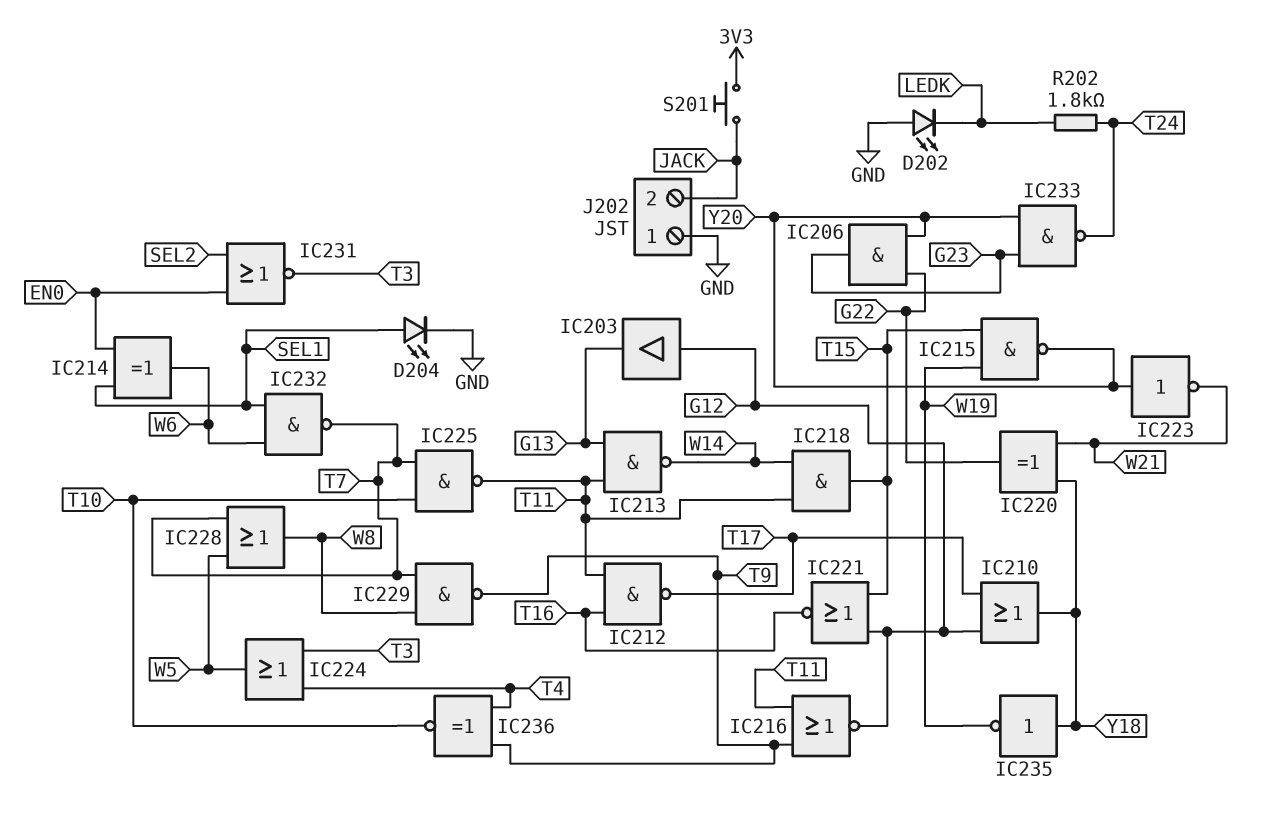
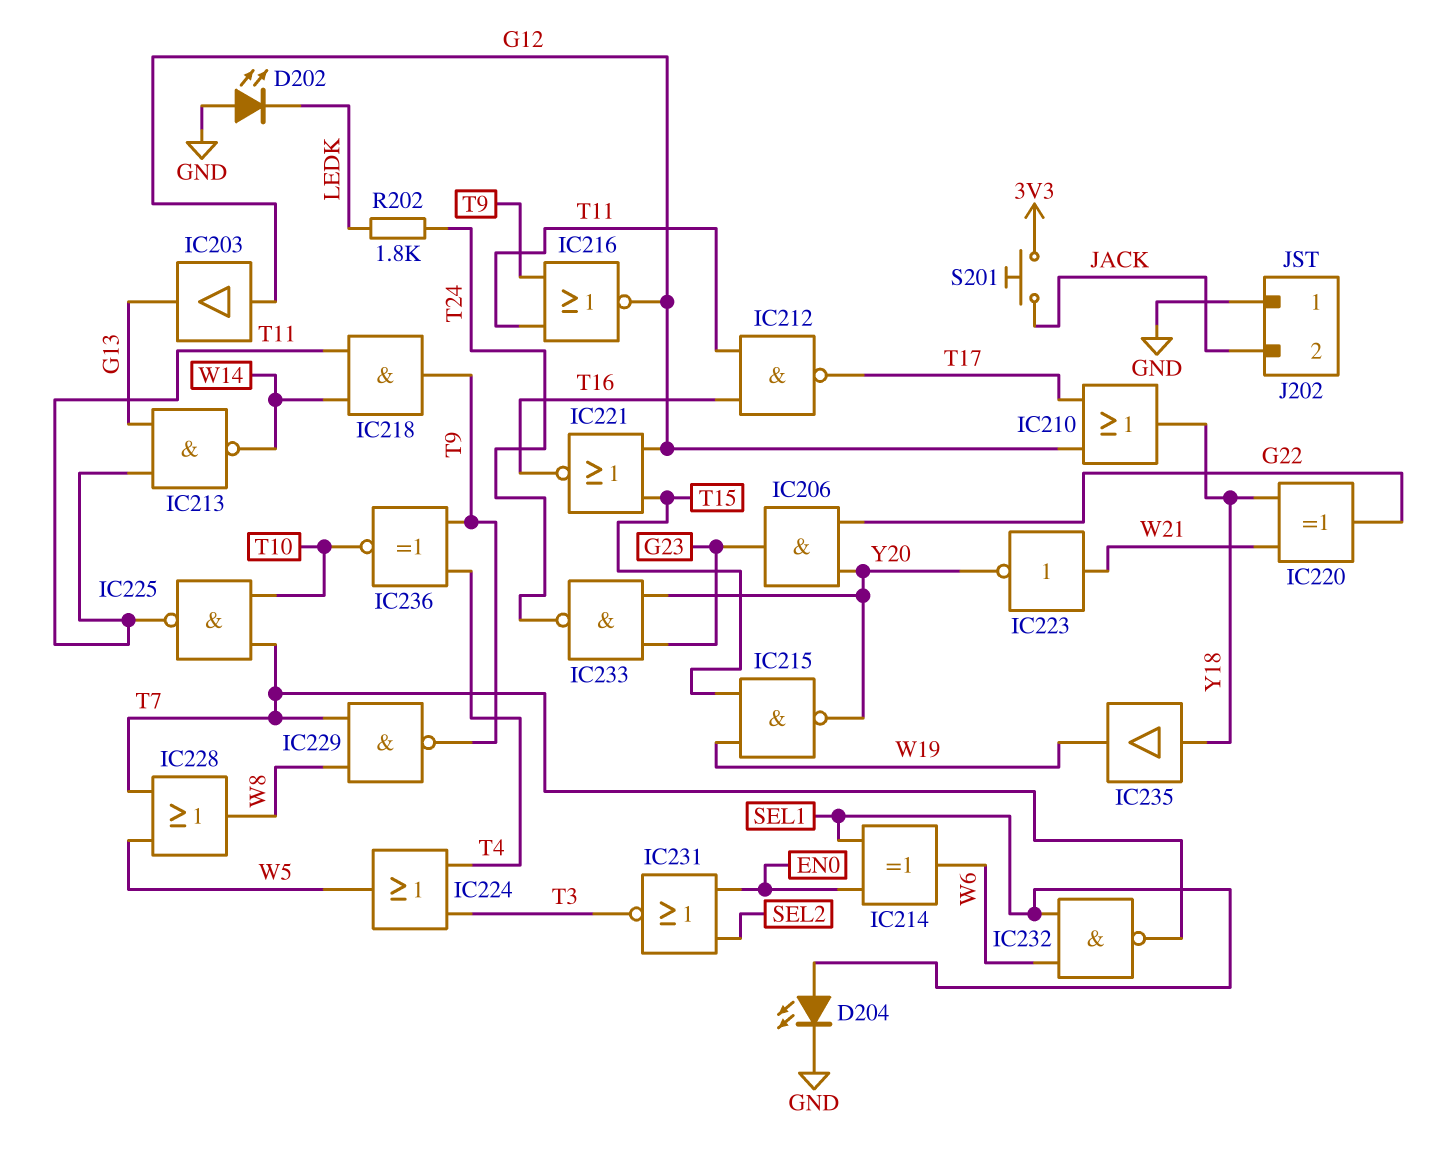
IC218: AND (in T11, in W14, out T15) -> AND (in T11, in W14, out T9)
IC223: NOT (in Y20, out W21) -> NOT (in W21, out Y20)
IC235: NOT (in Y18, out W19) -> buffer (in Y18, out W19)

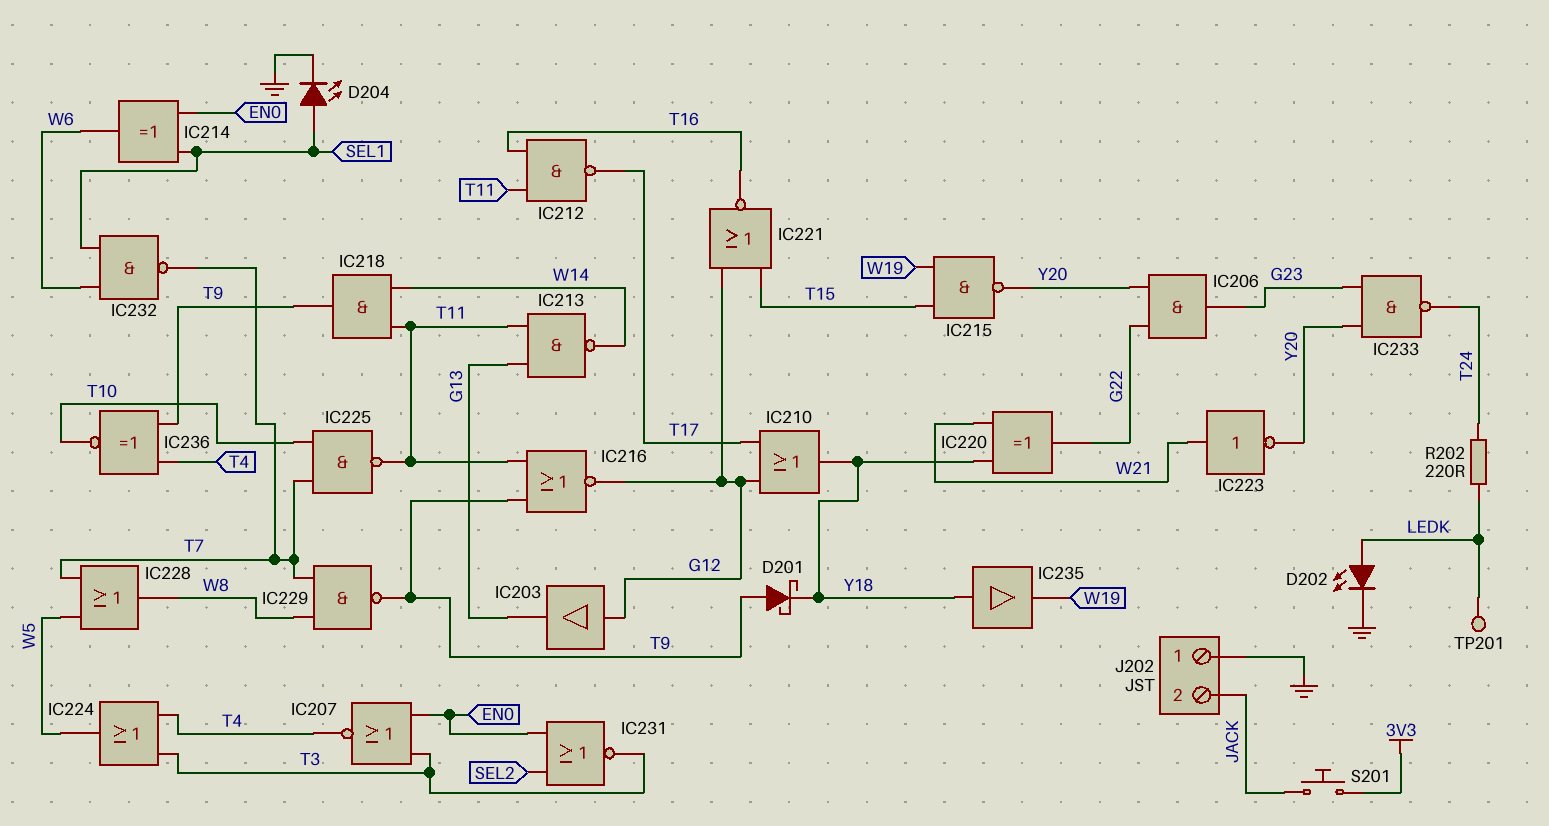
D201: none -> schottky (A T9, K Y18)
D202: LED (A GND, K LEDK) -> LED (A LEDK, K GND)
IC207: none -> NOR (in EN0, in T3, out T4)
R202: 1.8k (LEDK, T24) -> 220 (LEDK, T24)
TP201: none -> test point (LEDK)

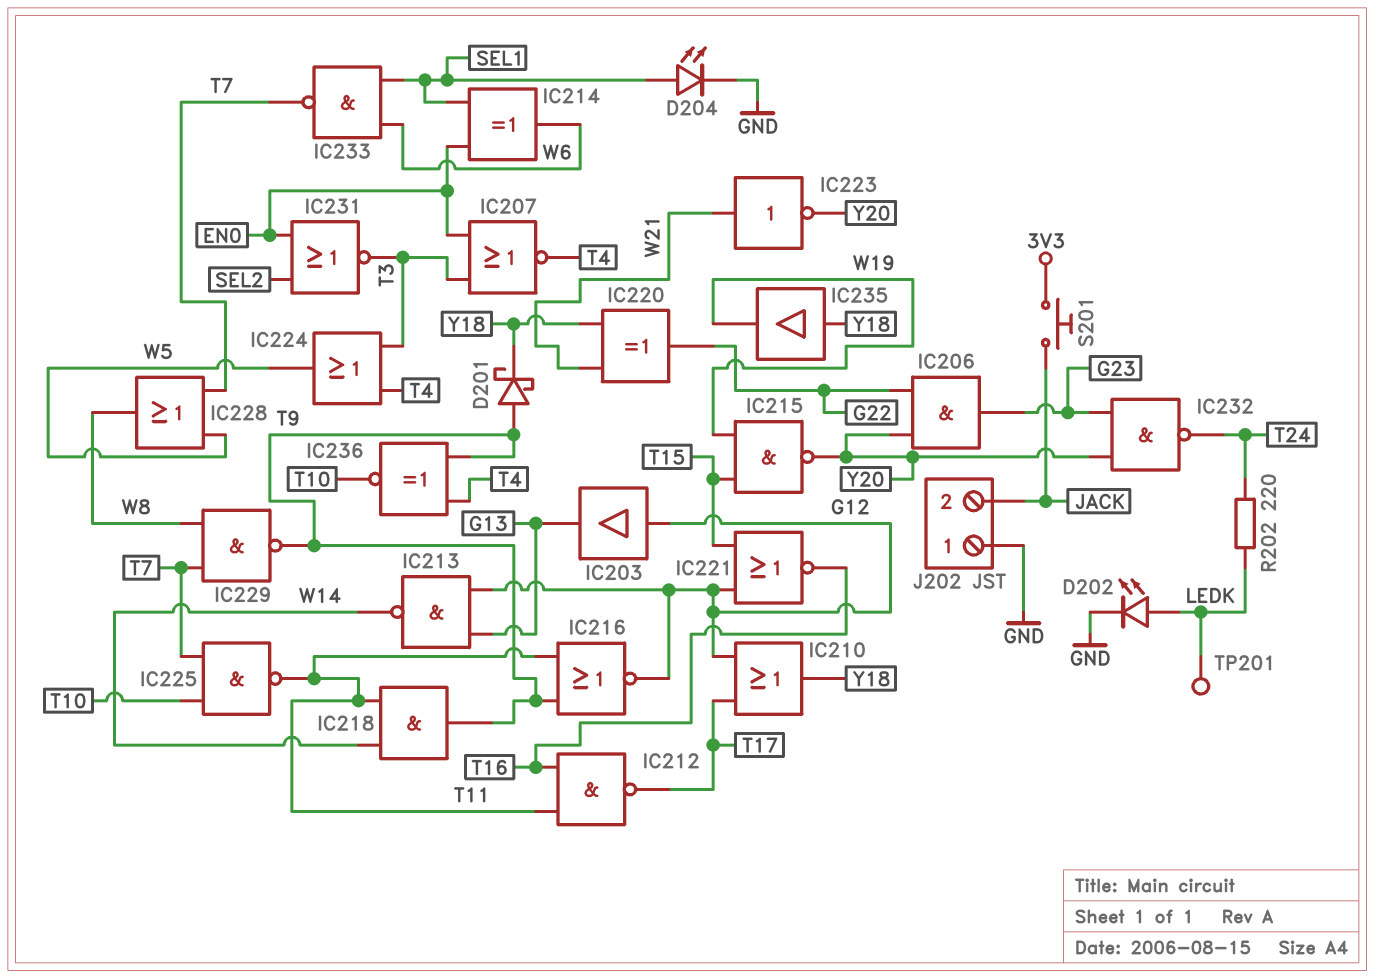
IC213: NAND (in G13, in T11, out W14) -> NAND (in G12, in G13, out W14)
IC232: NAND (in SEL1, in W6, out T7) -> NAND (in G23, in Y20, out T24)
IC233: NAND (in G23, in Y20, out T24) -> NAND (in SEL1, in W6, out T7)

